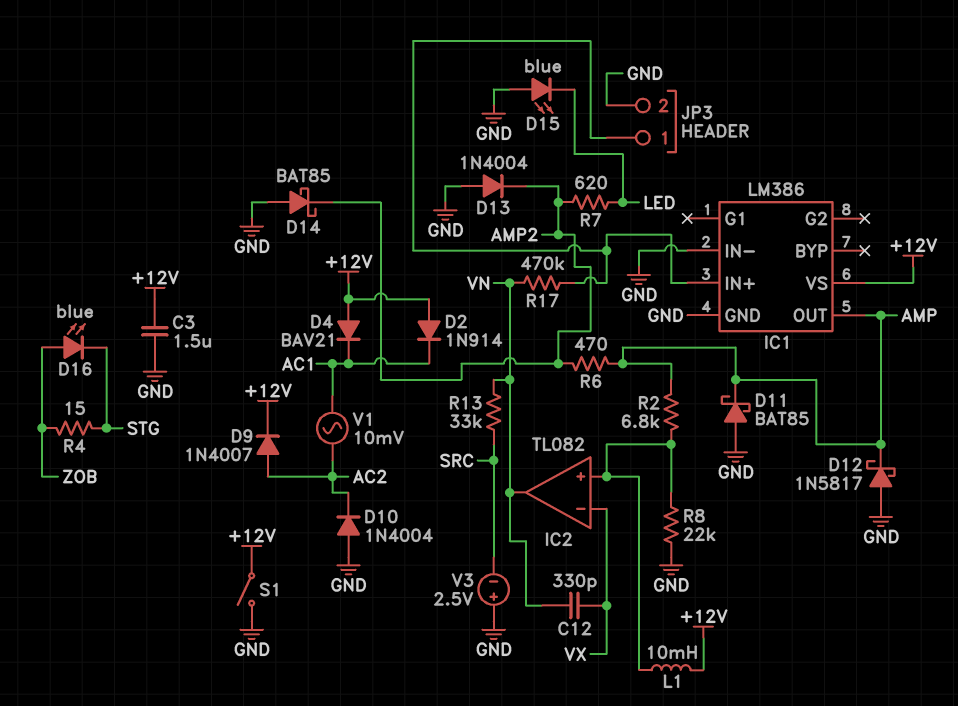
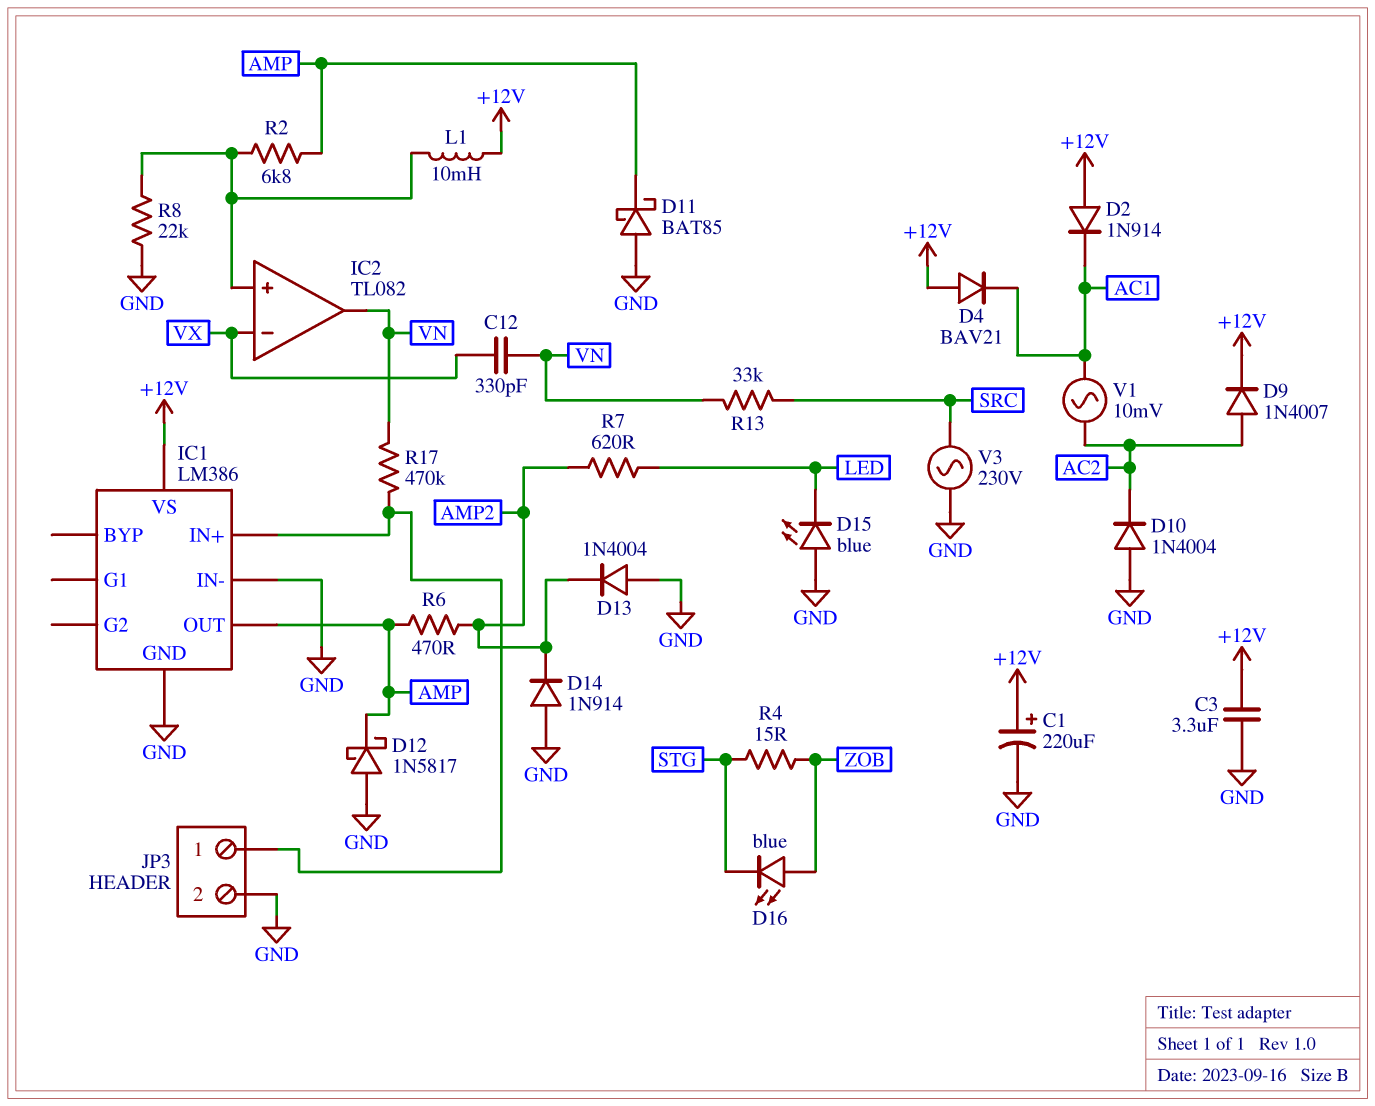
C1: none -> 220uF (plus +12V, minus GND)
C3: 1.5uF (+12V, GND) -> 3.3uF (+12V, GND)
D14: schottky BAT85 (A GND, K AMP2) -> diode 1N914 (A GND, K AMP2)
S1: switch (+12V, GND) -> none
V3: 2.5V (plus GND, minus SRC) -> AC 230V (GND, SRC)

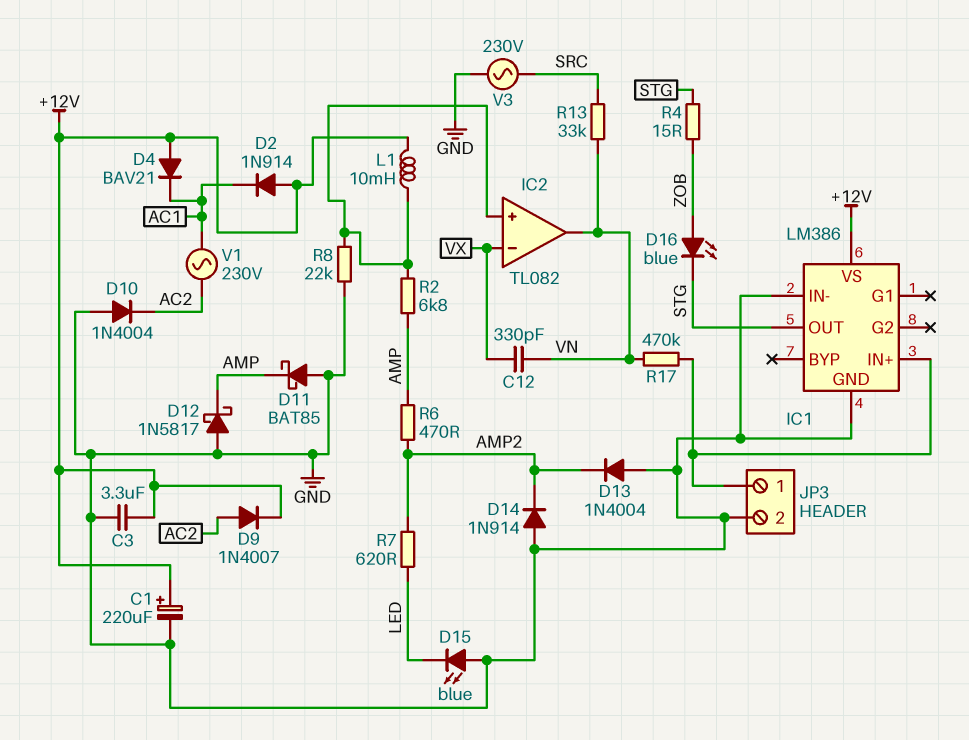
IC1 pin OUT: AMP -> STG
V1: AC 10mV (AC1, AC2) -> AC 230V (AC1, AC2)

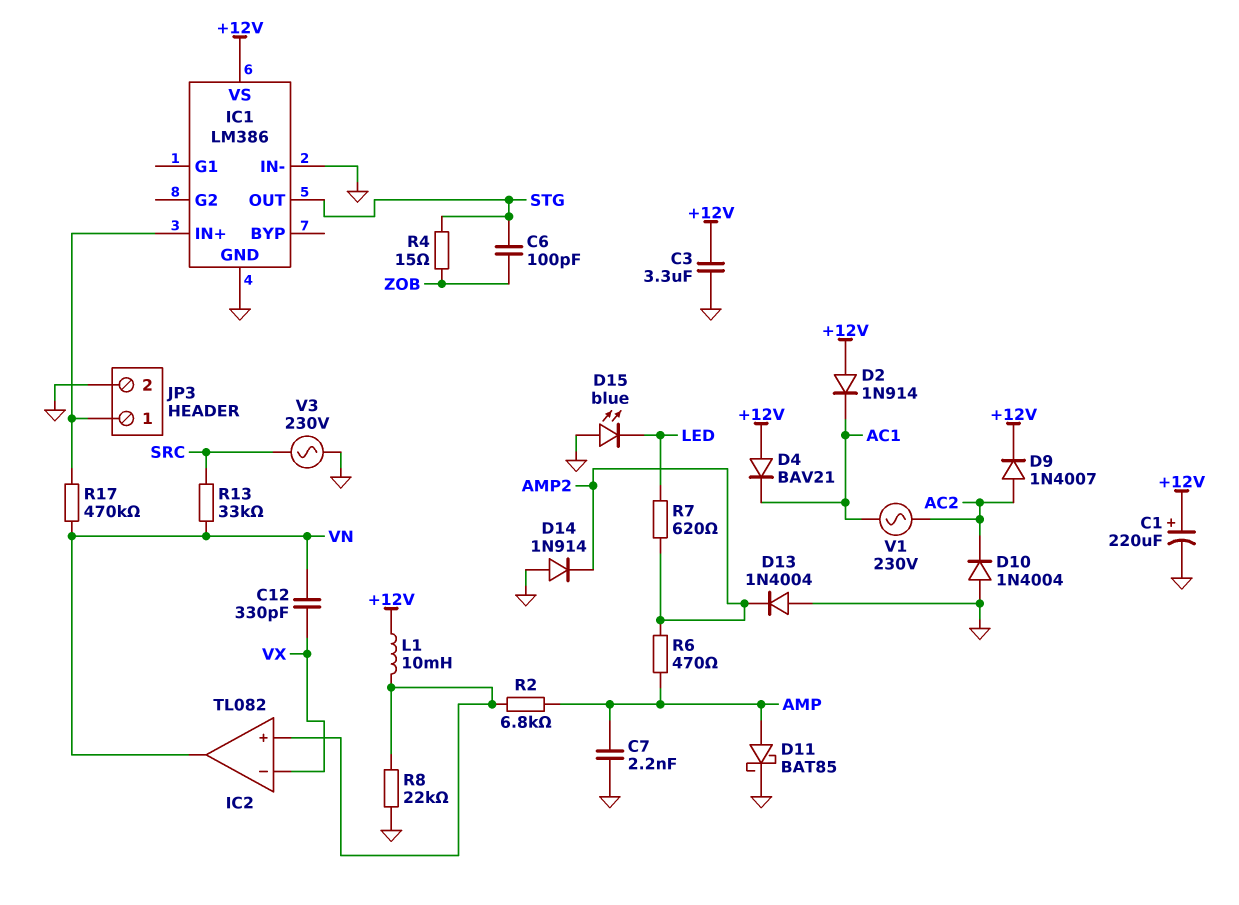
C6: none -> 100pF (STG, ZOB)
C7: none -> 2.2nF (AMP, GND)
D11: schottky BAT85 (A GND, K AMP) -> schottky BAT85 (A AMP, K GND)
D12: schottky 1N5817 (A GND, K AMP) -> none
D16: LED blue (A ZOB, K STG) -> none

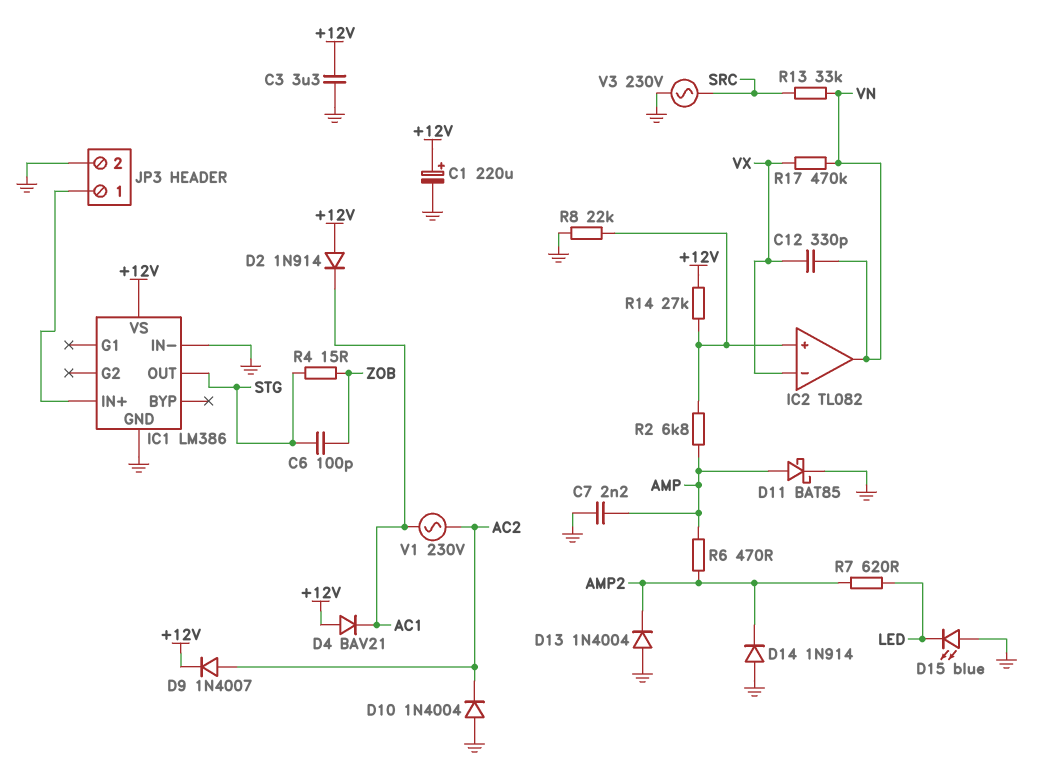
L1: 10mH (+12V, IC2/in+) -> none
R14: none -> 27k (+12V, IC2/in+)
R17: 470k (IC1/IN+, VN) -> 470k (VN, VX)

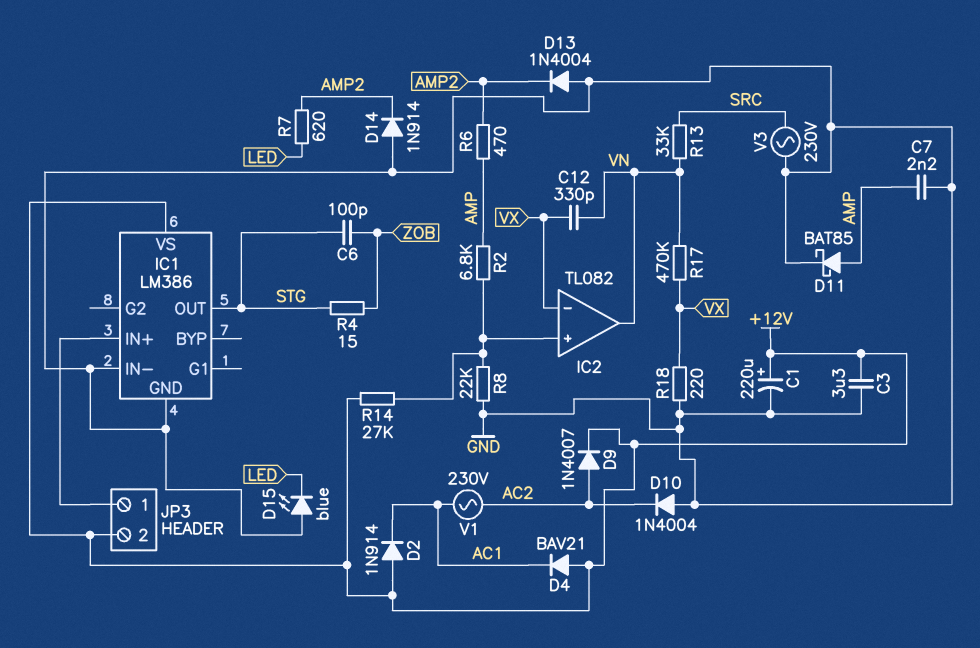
JP3 pin 2: GND -> +12V
R18: none -> 220 (GND, VX)

